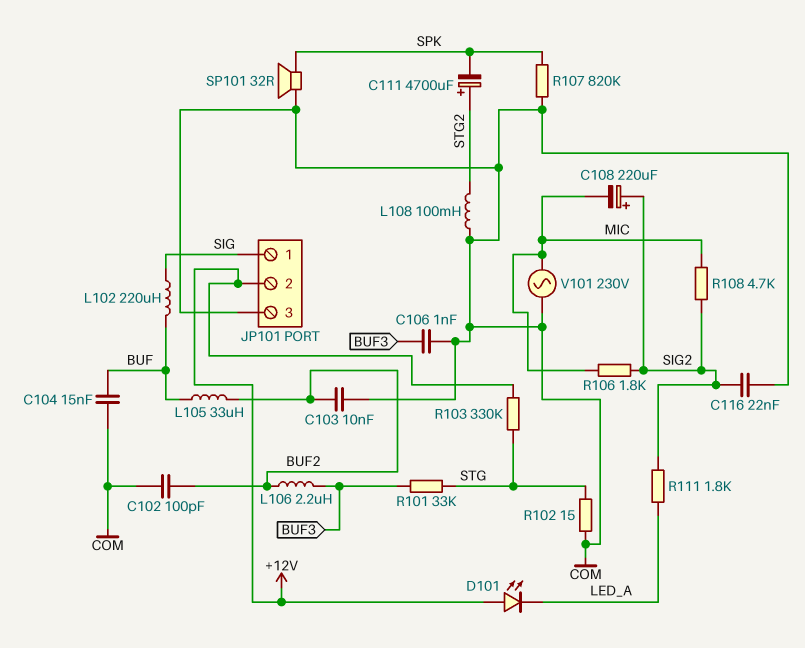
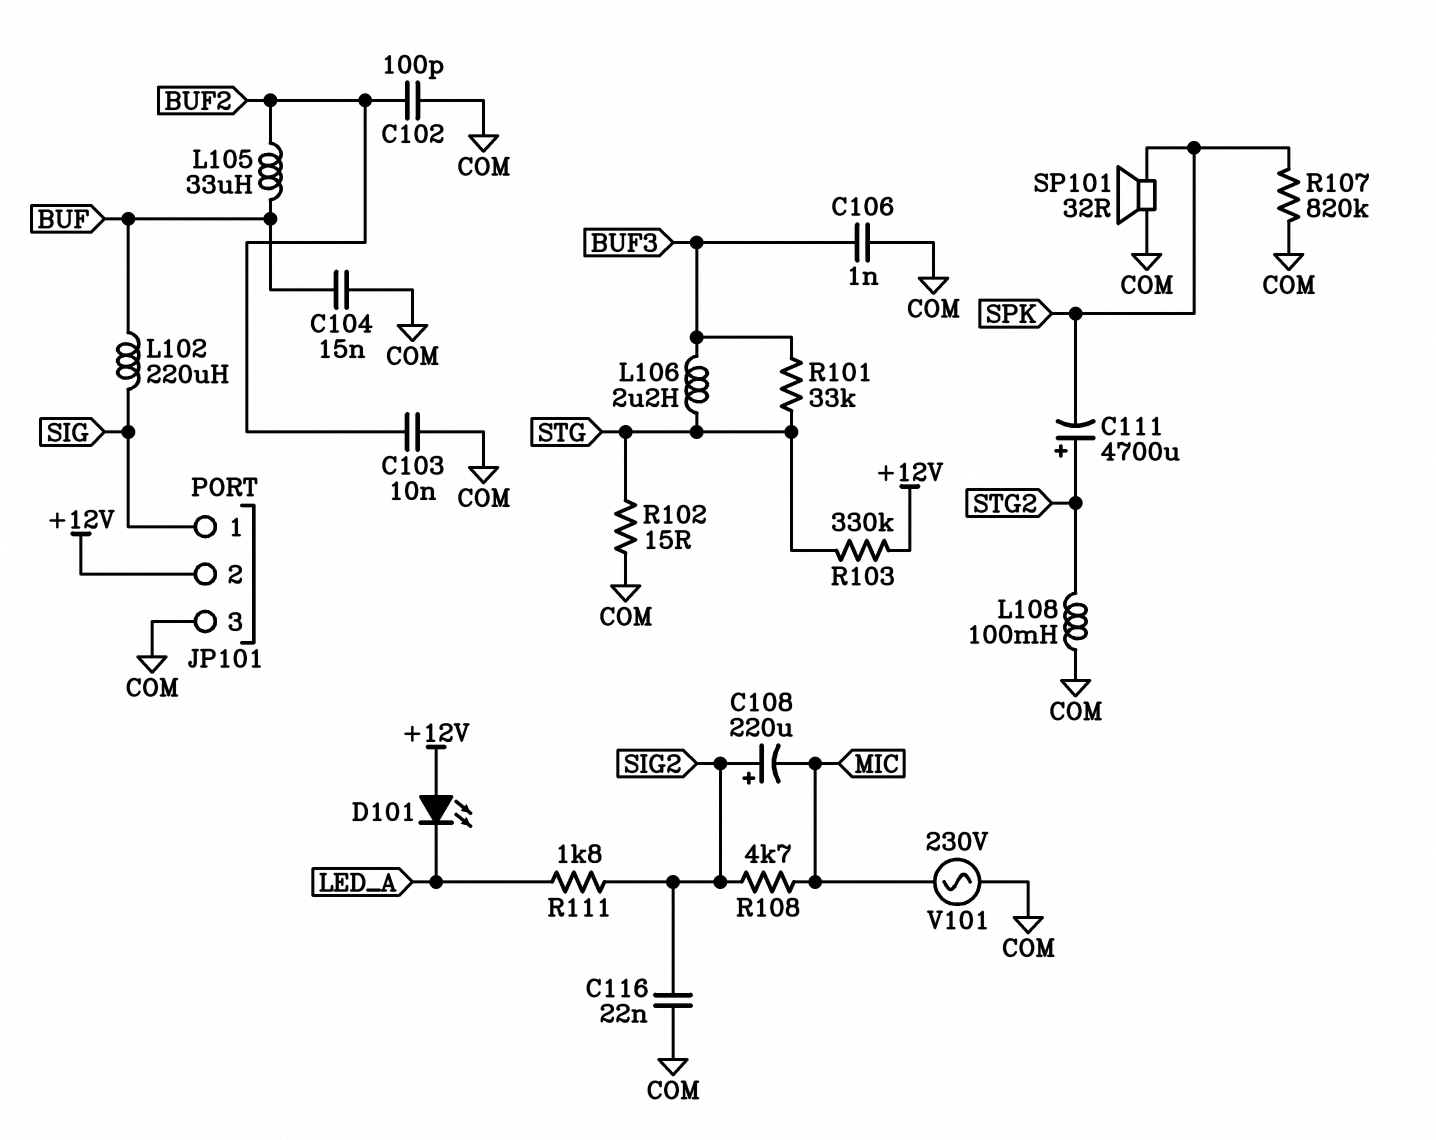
L106: 2.2uH (BUF2, BUF3) -> 2.2uH (BUF3, STG)
R106: 1.8k (MIC, SIG2) -> none

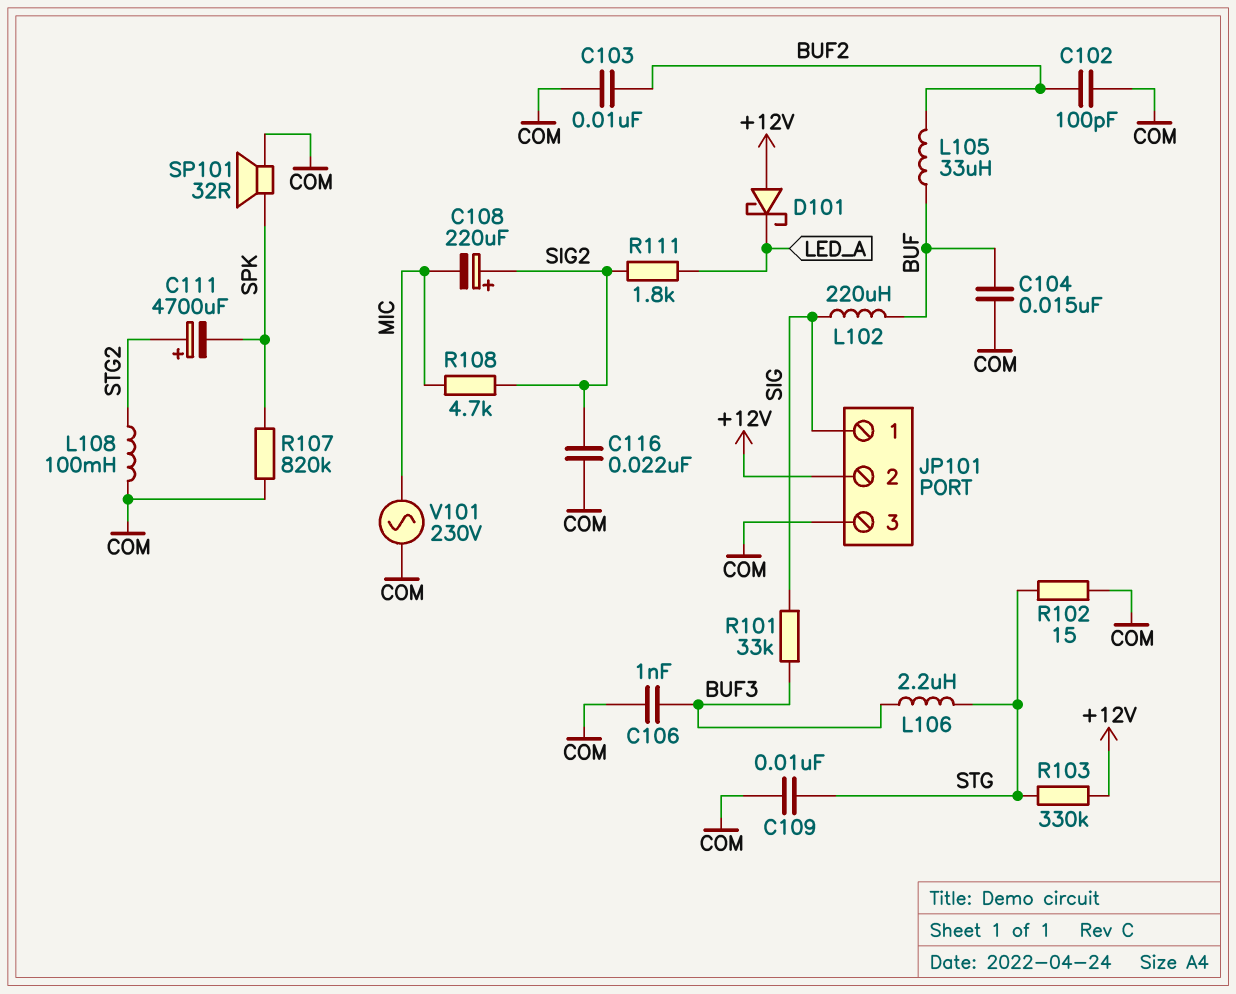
C109: none -> 10nF (COM, STG)
D101: LED (A +12V, K LED_A) -> schottky (A +12V, K LED_A)
R101: 33k (BUF3, STG) -> 33k (BUF3, SIG)

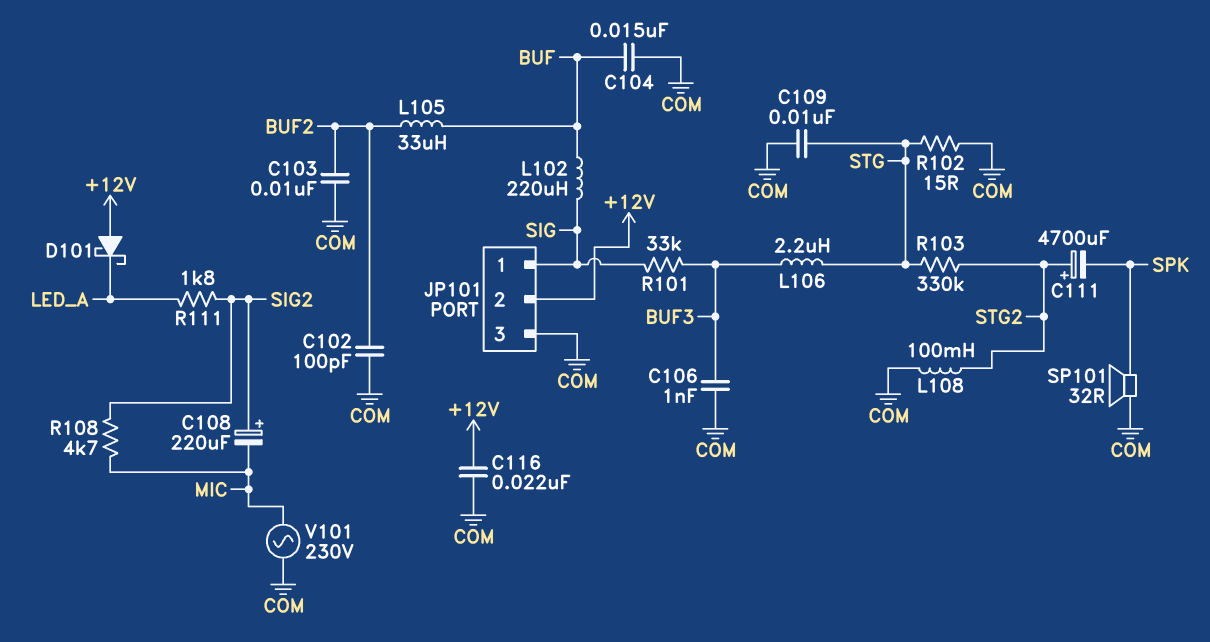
C116: 22nF (COM, SIG2) -> 22nF (+12V, COM)
R103: 330k (+12V, STG) -> 330k (STG, STG2)
R107: 820k (COM, SPK) -> none

